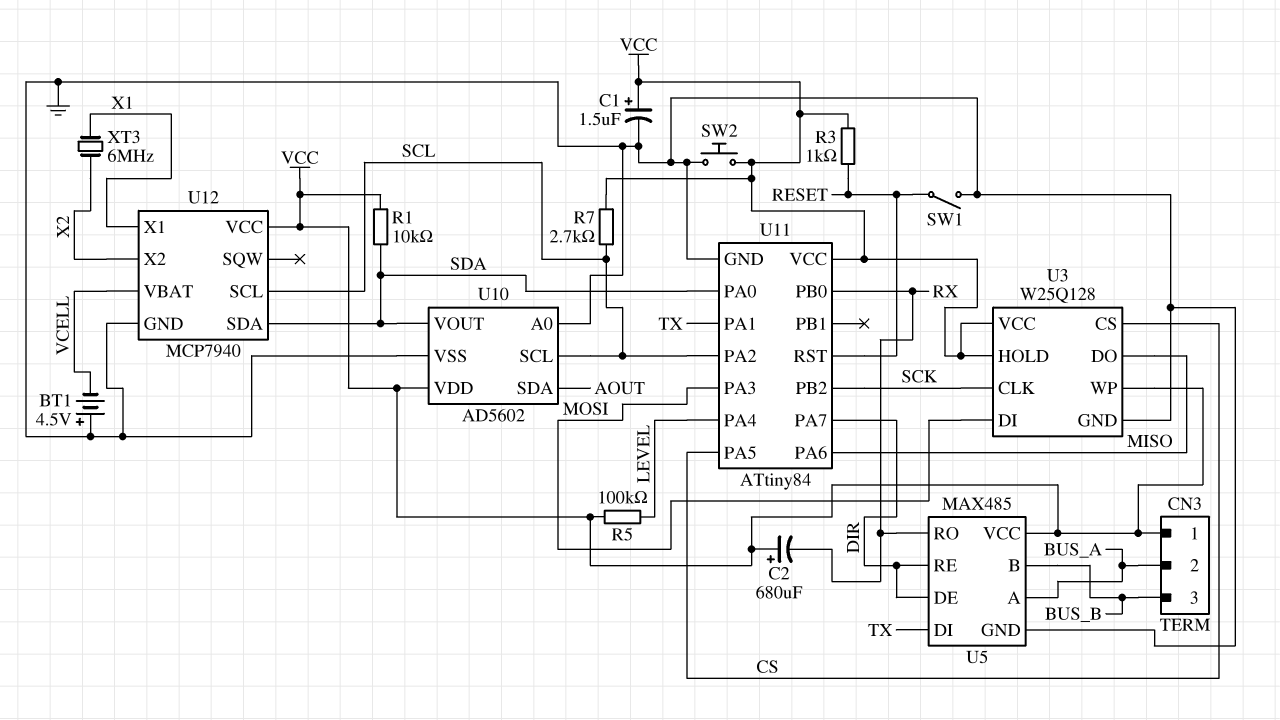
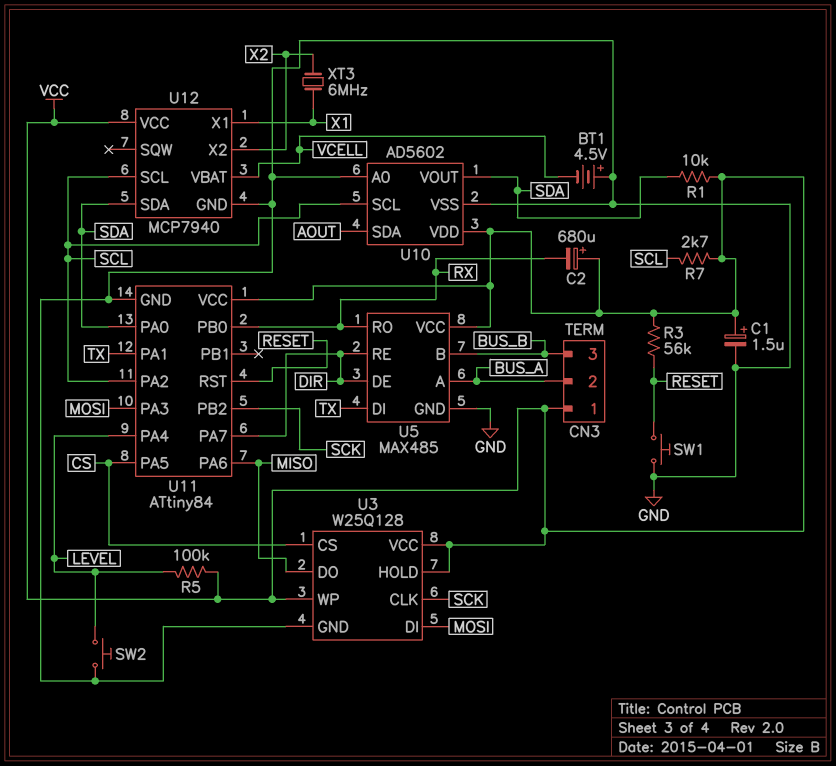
R3: 1k (RESET, VCC) -> 56k (RESET, VCC)
SW1: switch (GND, RESET) -> button (GND, RESET)
SW2: button (GND, VCC) -> button (GND, LEVEL)

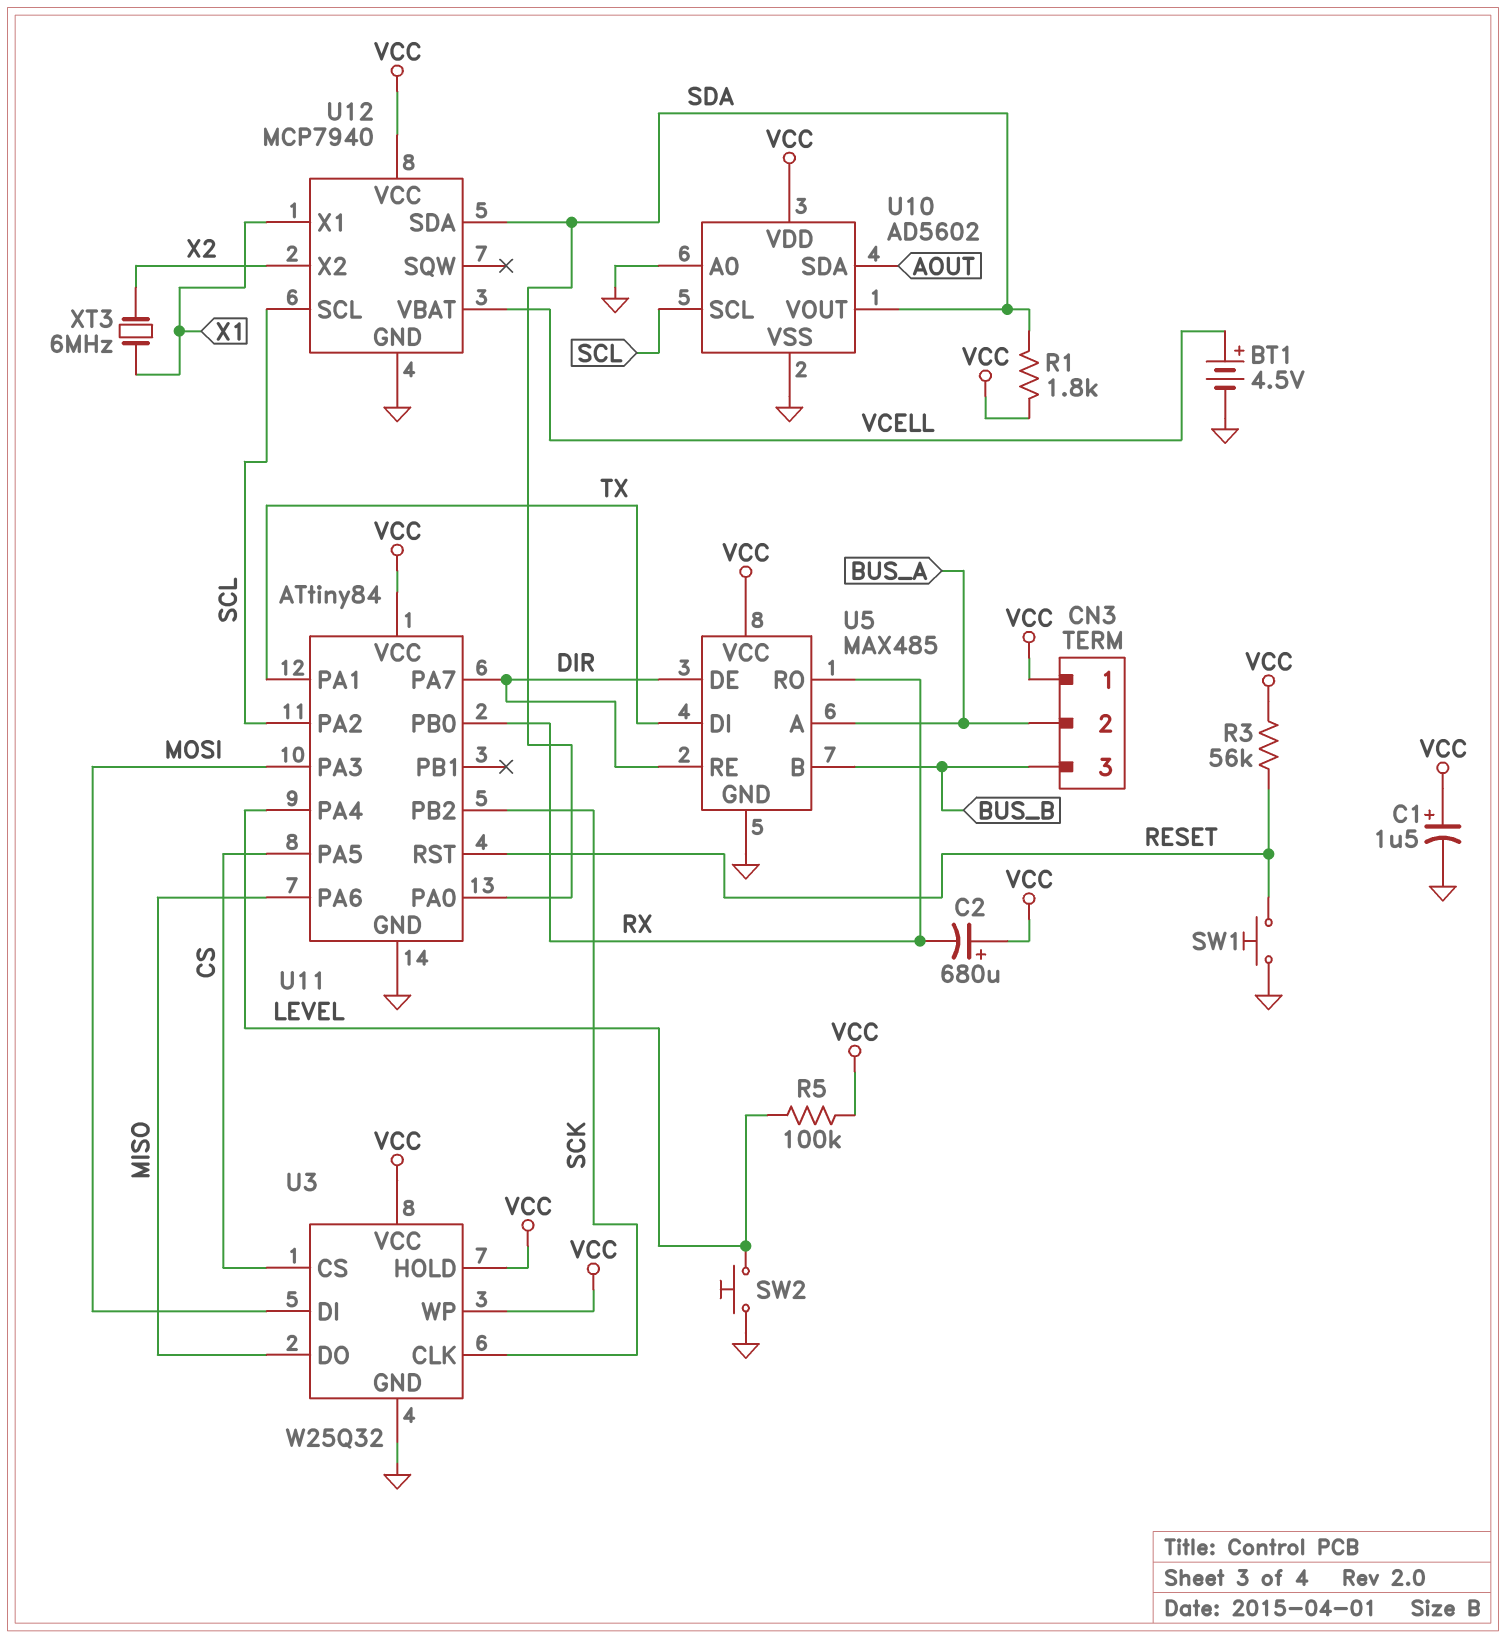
BT1: 4.5V (plus GND, minus VCELL) -> 4.5V (plus VCELL, minus GND)
R1: 10k (SDA, VCC) -> 1.8k (SDA, VCC)
R7: 2.7k (SCL, VCC) -> none
U3: W25Q128 -> W25Q32

